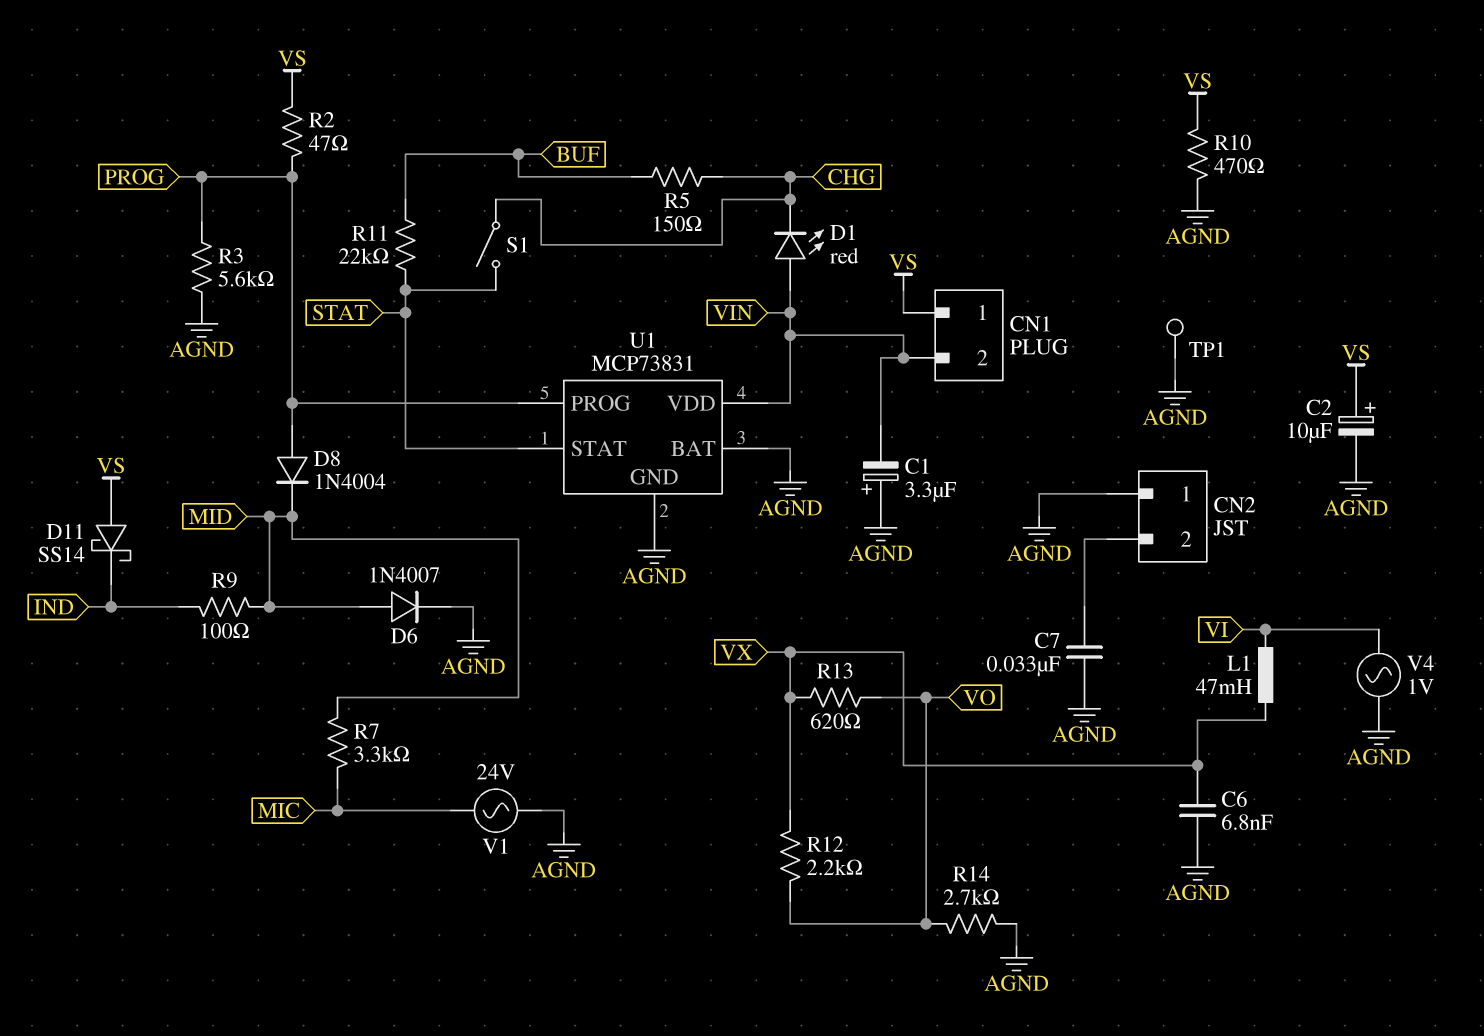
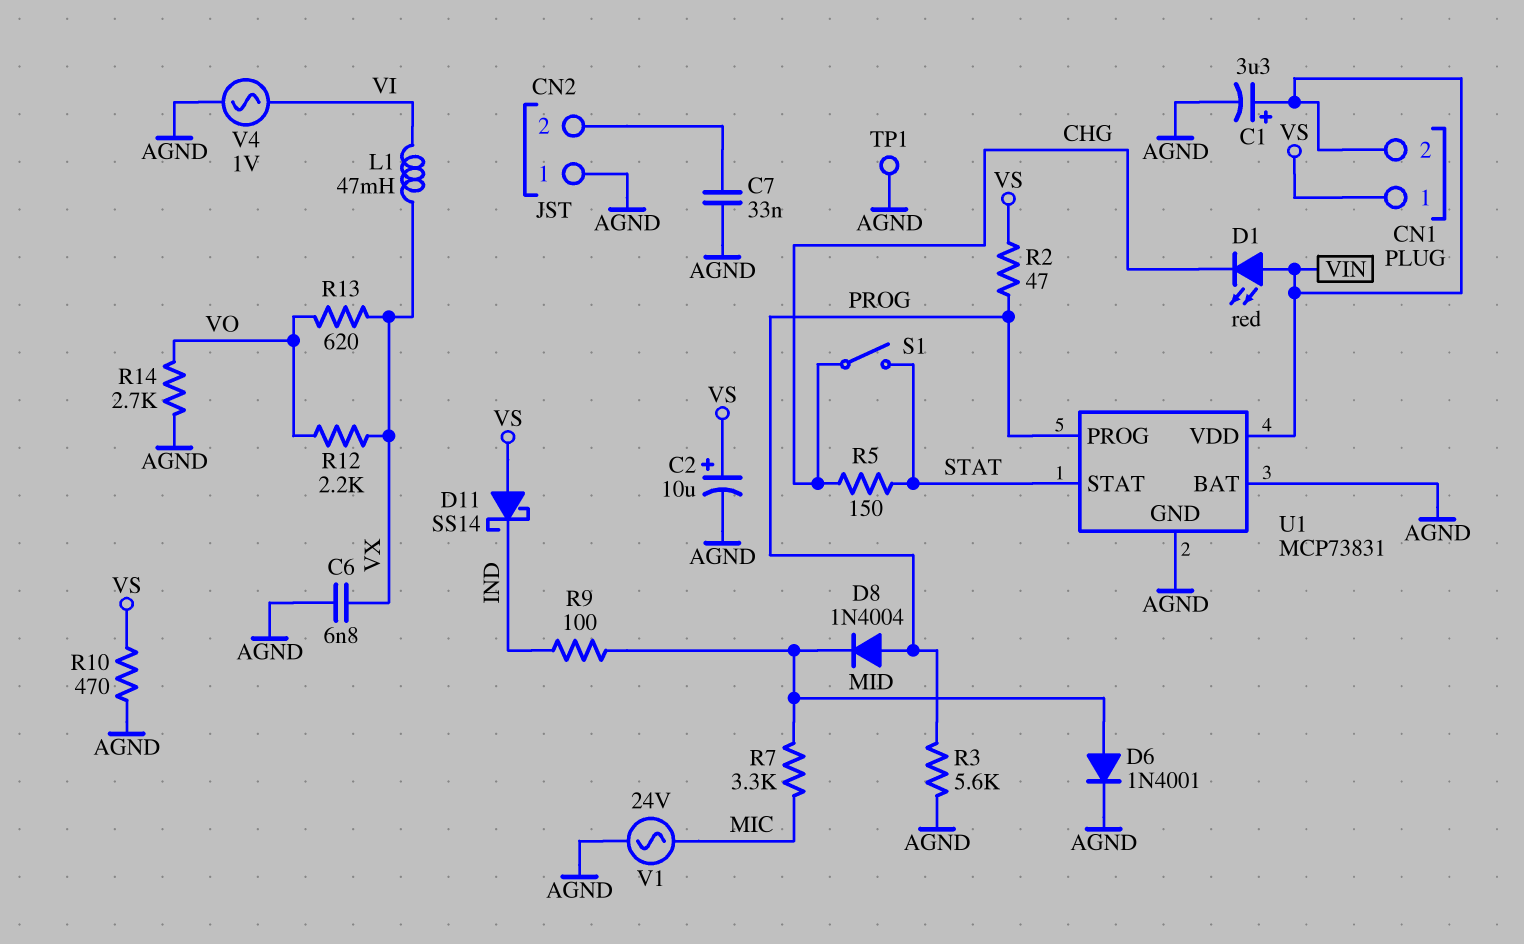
C1: 3.3uF (plus AGND, minus VIN) -> 3.3uF (plus VIN, minus AGND)
D6: diode 1N4007 (A MID, K AGND) -> diode 1N4001 (A MID, K AGND)
R5: 150 (BUF, CHG) -> 150 (CHG, STAT)
R11: 22k (BUF, STAT) -> none

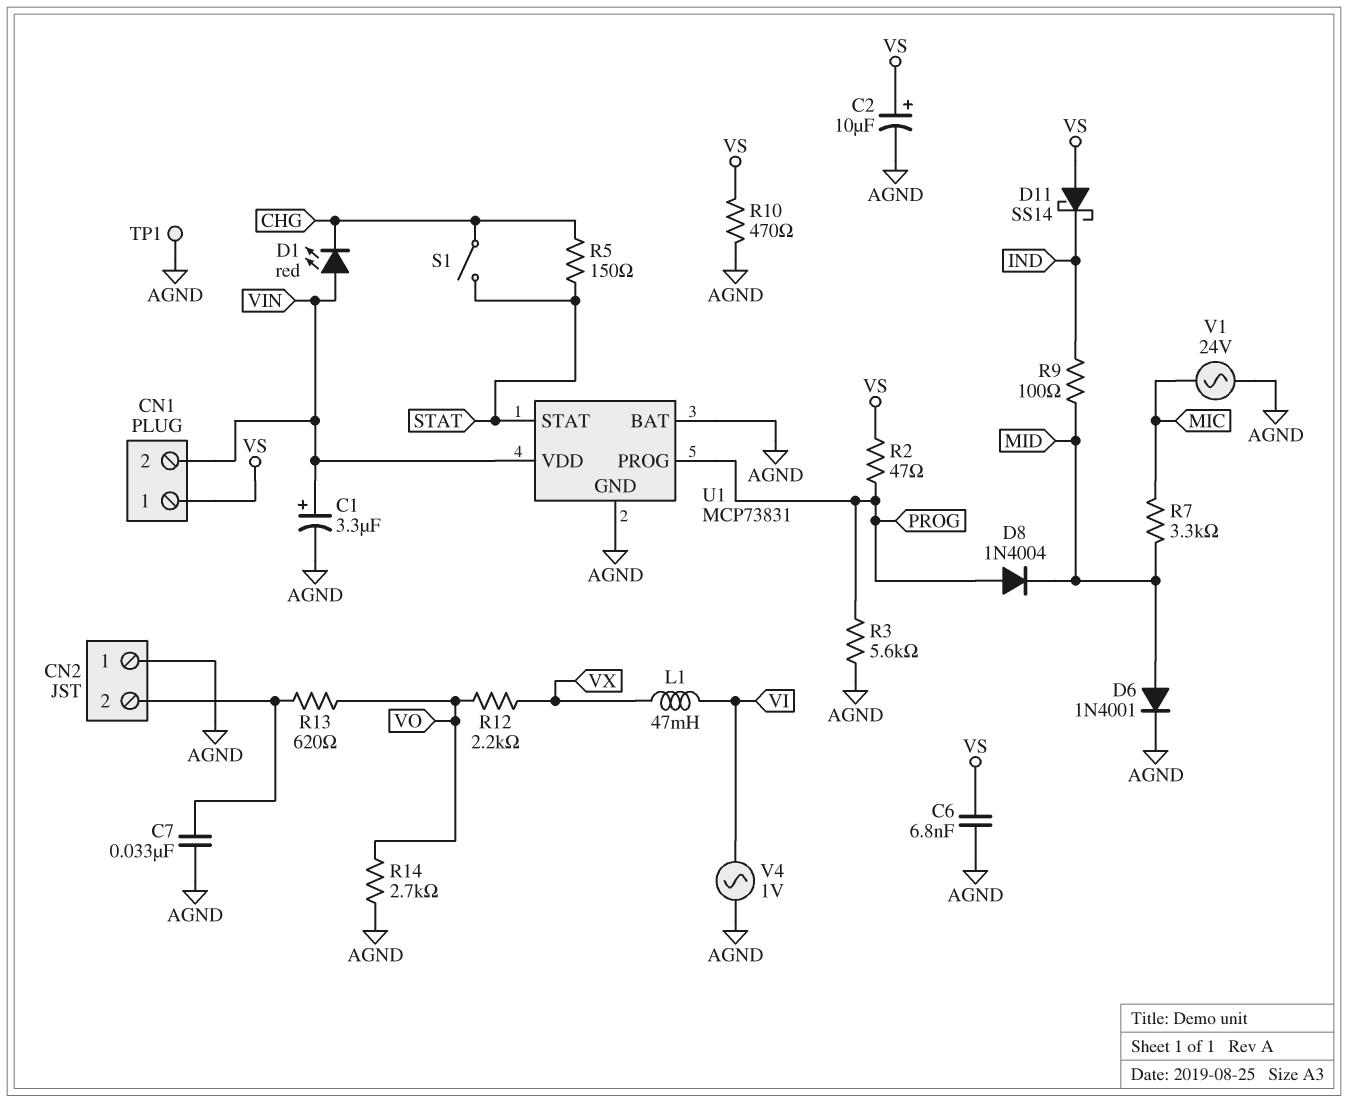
C6: 6.8nF (AGND, VX) -> 6.8nF (AGND, VS)
R13: 620 (VO, VX) -> 620 (CN2/2, VO)

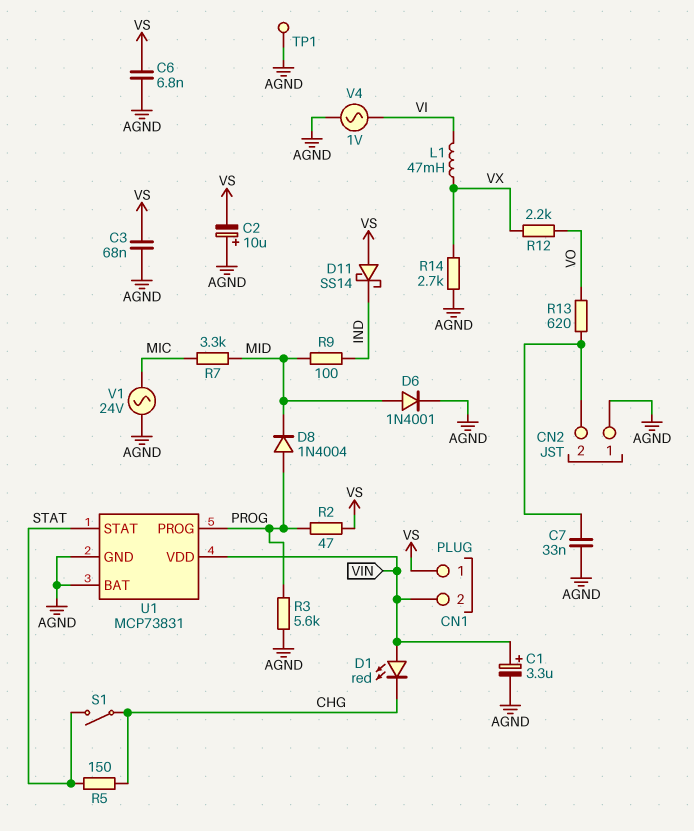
C2: 10uF (plus VS, minus AGND) -> 10uF (plus AGND, minus VS)
C3: none -> 68nF (AGND, VS)
R10: 470 (AGND, VS) -> none
R14: 2.7k (AGND, VO) -> 2.7k (AGND, VX)

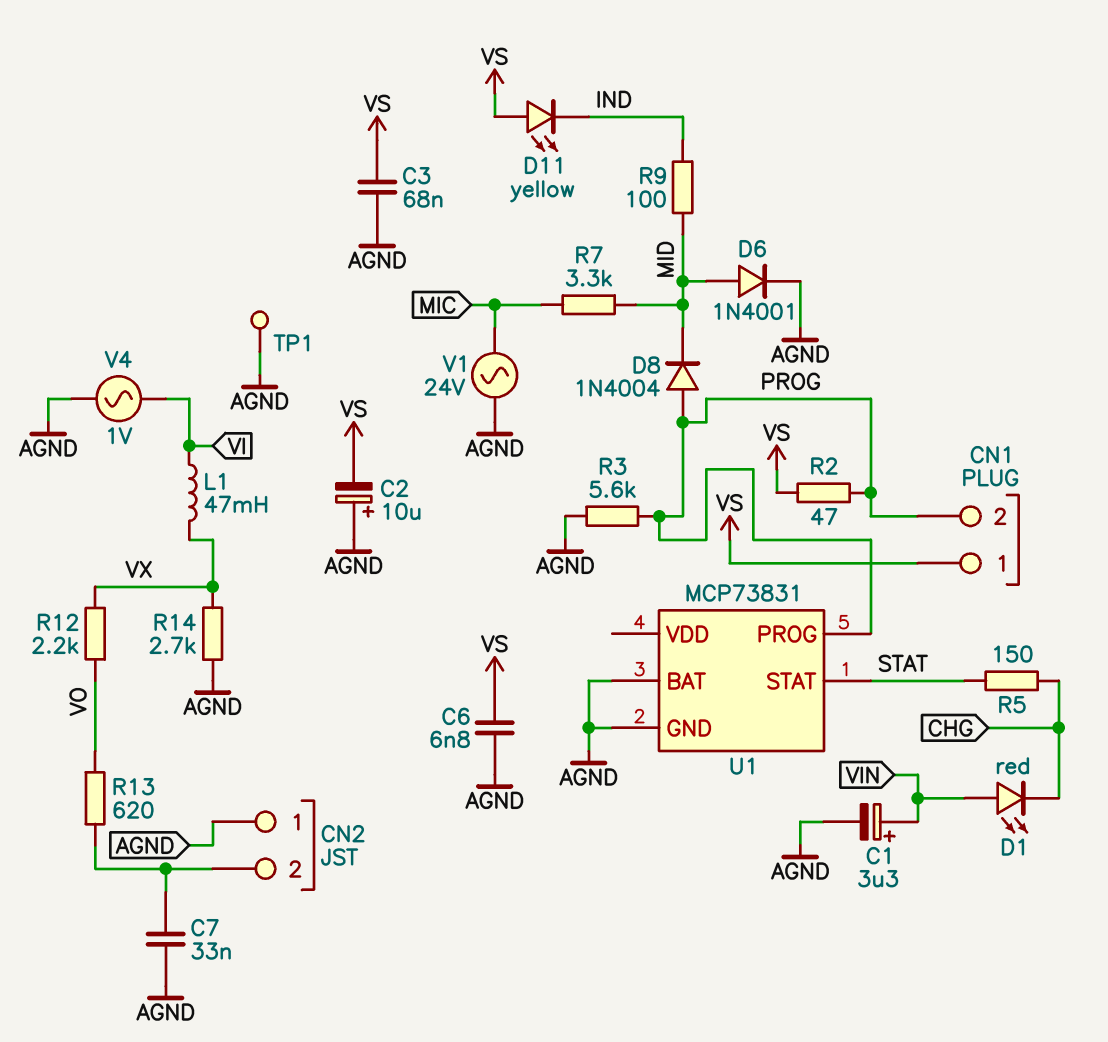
CN1 pin 2: VIN -> PROG
D11: schottky SS14 (A VS, K IND) -> LED yellow (A VS, K IND)
S1: switch (CHG, STAT) -> none
U1 pin VDD: VIN -> none

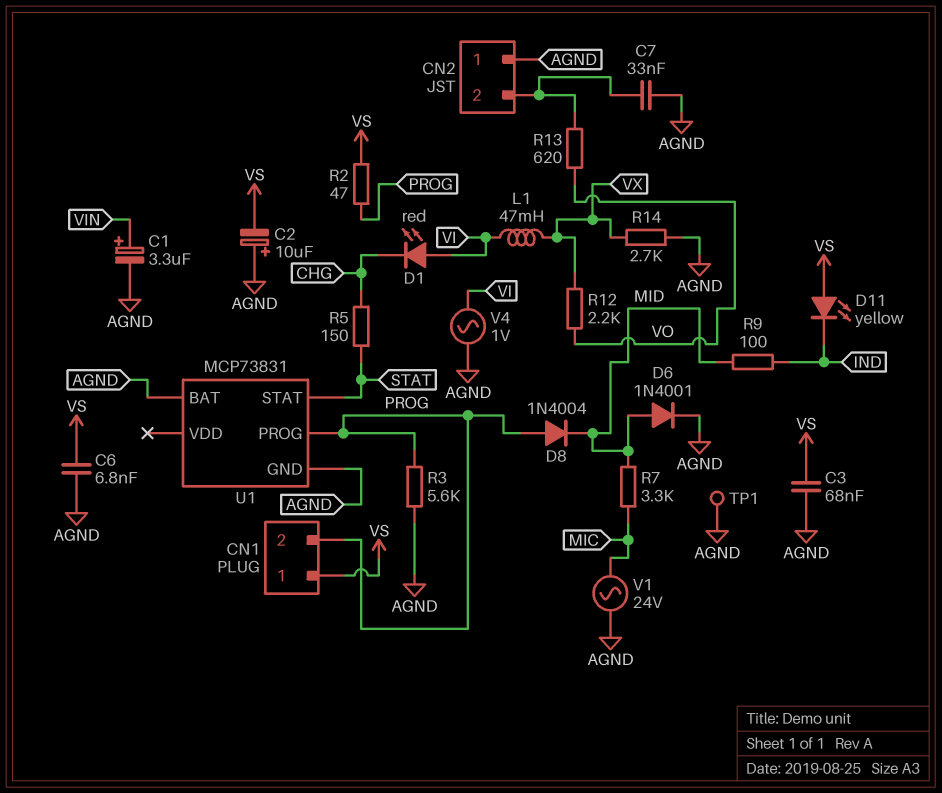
D1: LED red (A VIN, K CHG) -> LED red (A VI, K CHG)

